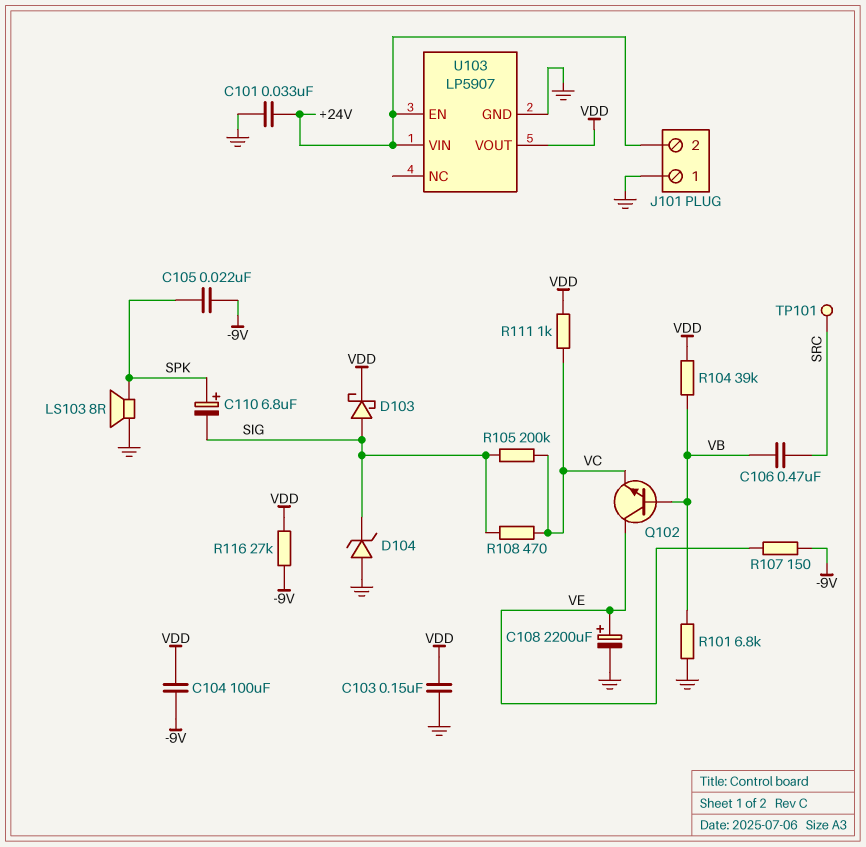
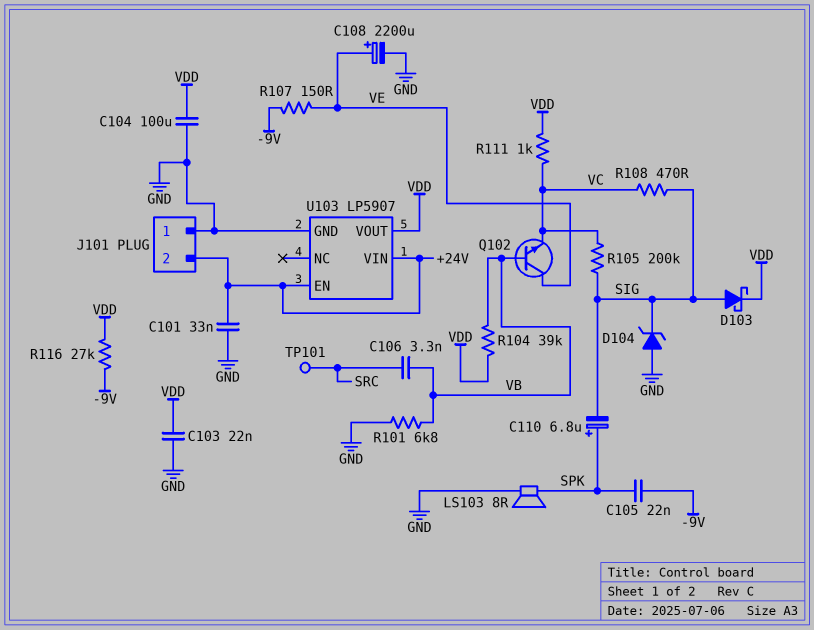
C103: 150nF (GND, VDD) -> 22nF (GND, VDD)
C104: 100uF (-9V, VDD) -> 100uF (GND, VDD)
C106: 470nF (SRC, VB) -> 3.3nF (SRC, VB)

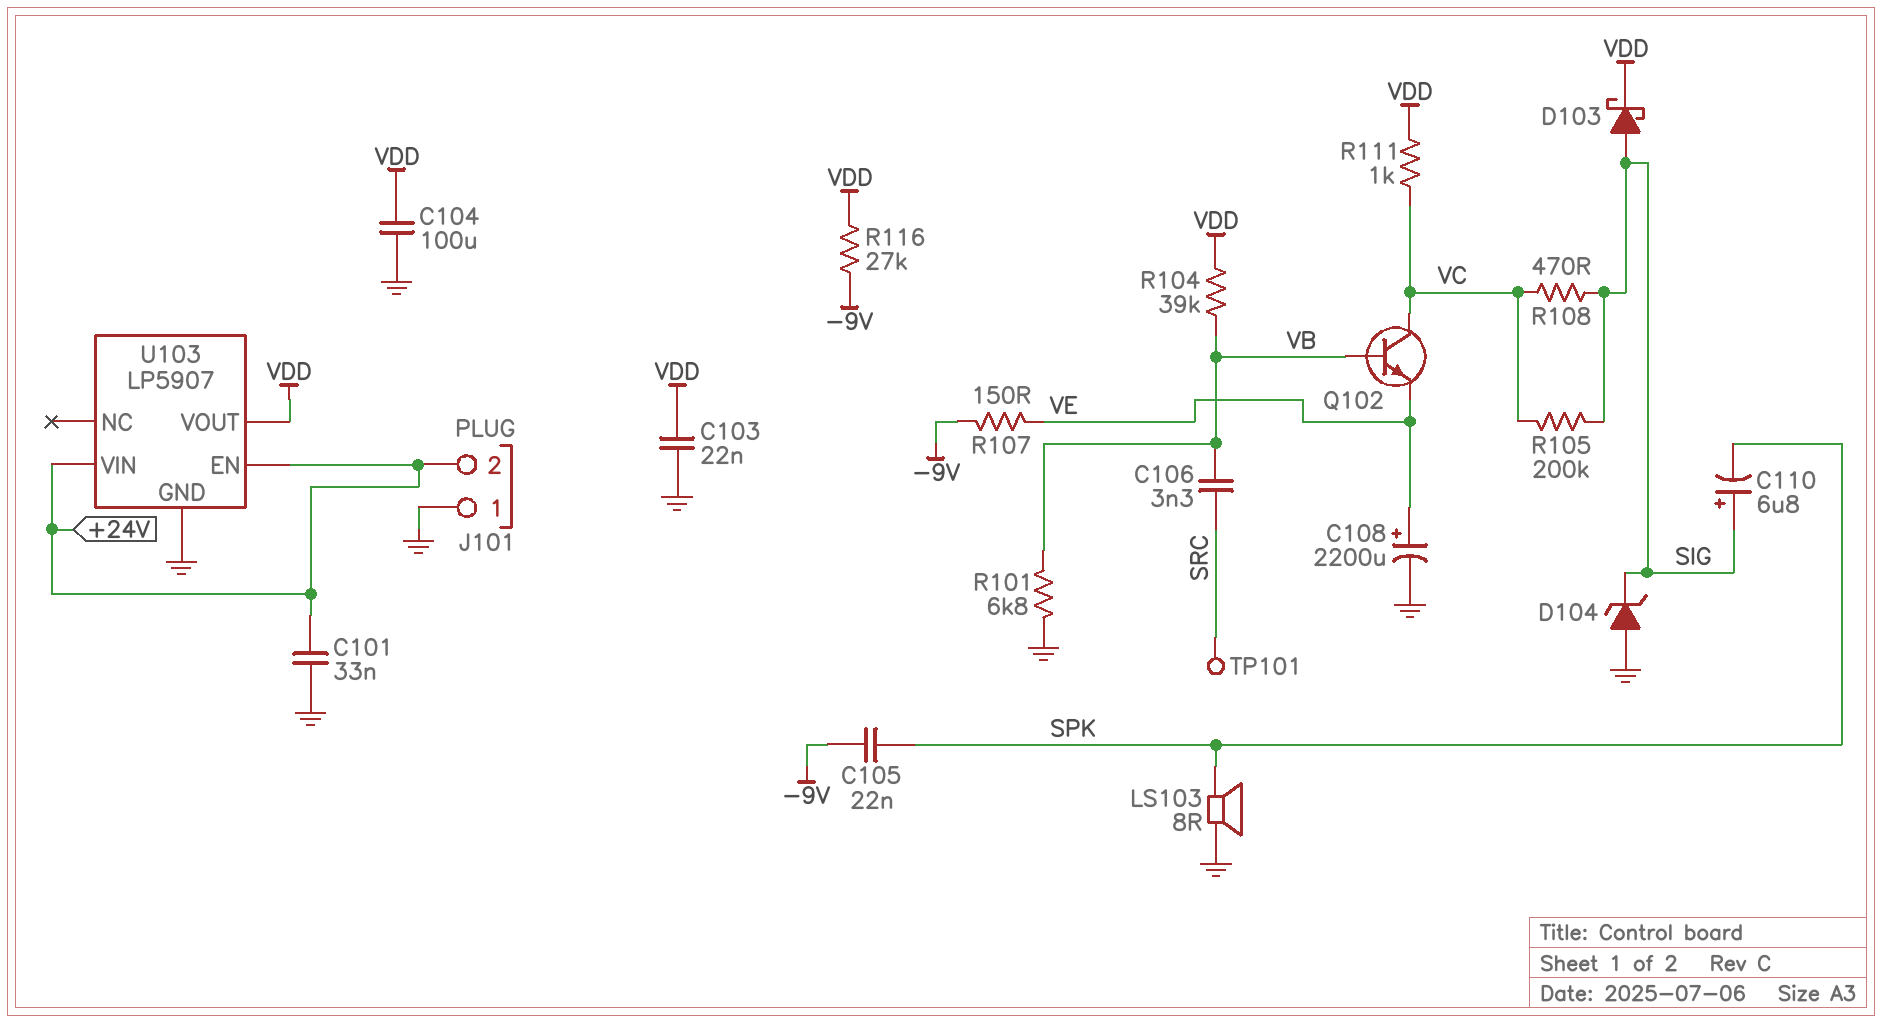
C110: 6.8uF (plus SPK, minus SIG) -> 6.8uF (plus SIG, minus SPK)
Q102: NPN (B VB, C VE, E VC) -> NPN (B VB, C VC, E VE)

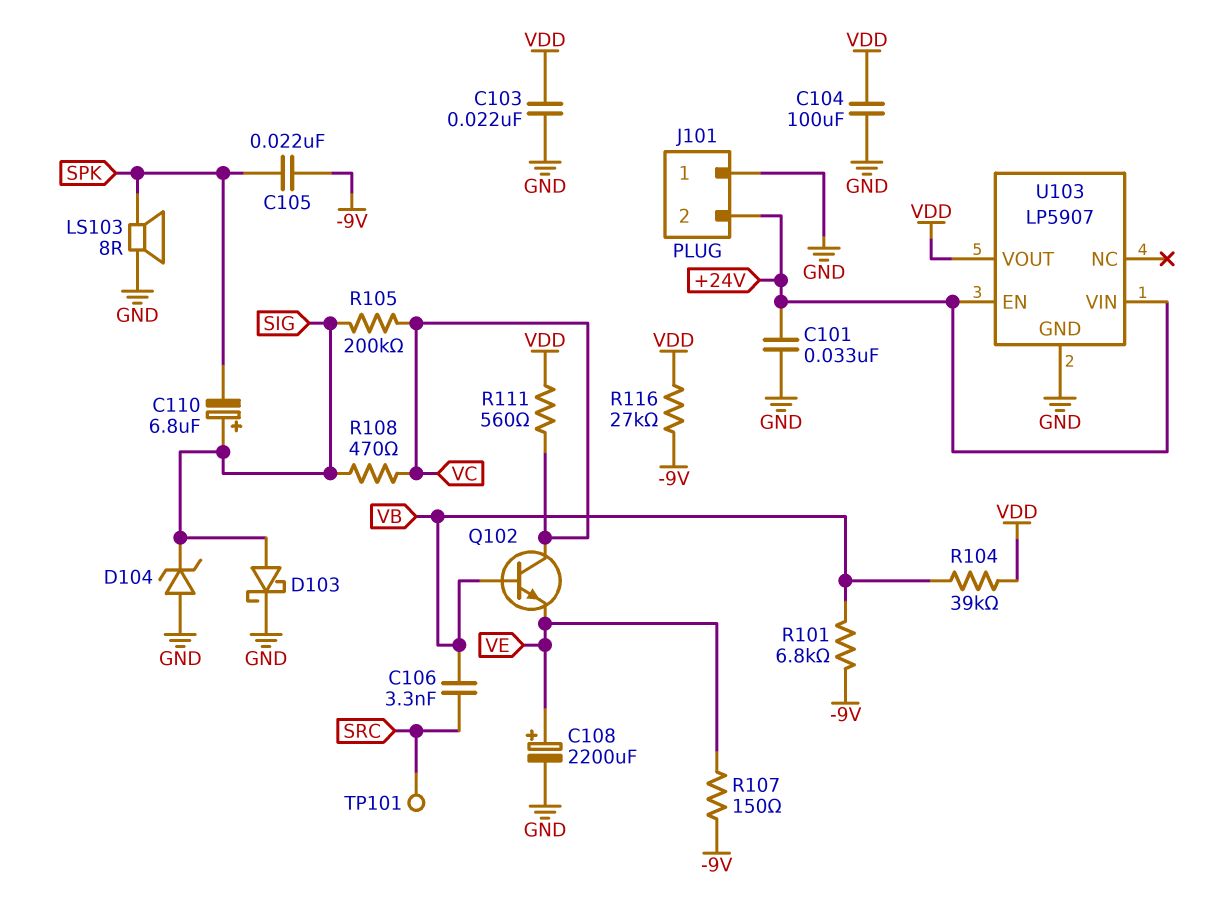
D103: schottky (A SIG, K VDD) -> schottky (A SIG, K GND)
R101: 6.8k (GND, VB) -> 6.8k (-9V, VB)
R111: 1k (VC, VDD) -> 560 (VC, VDD)

